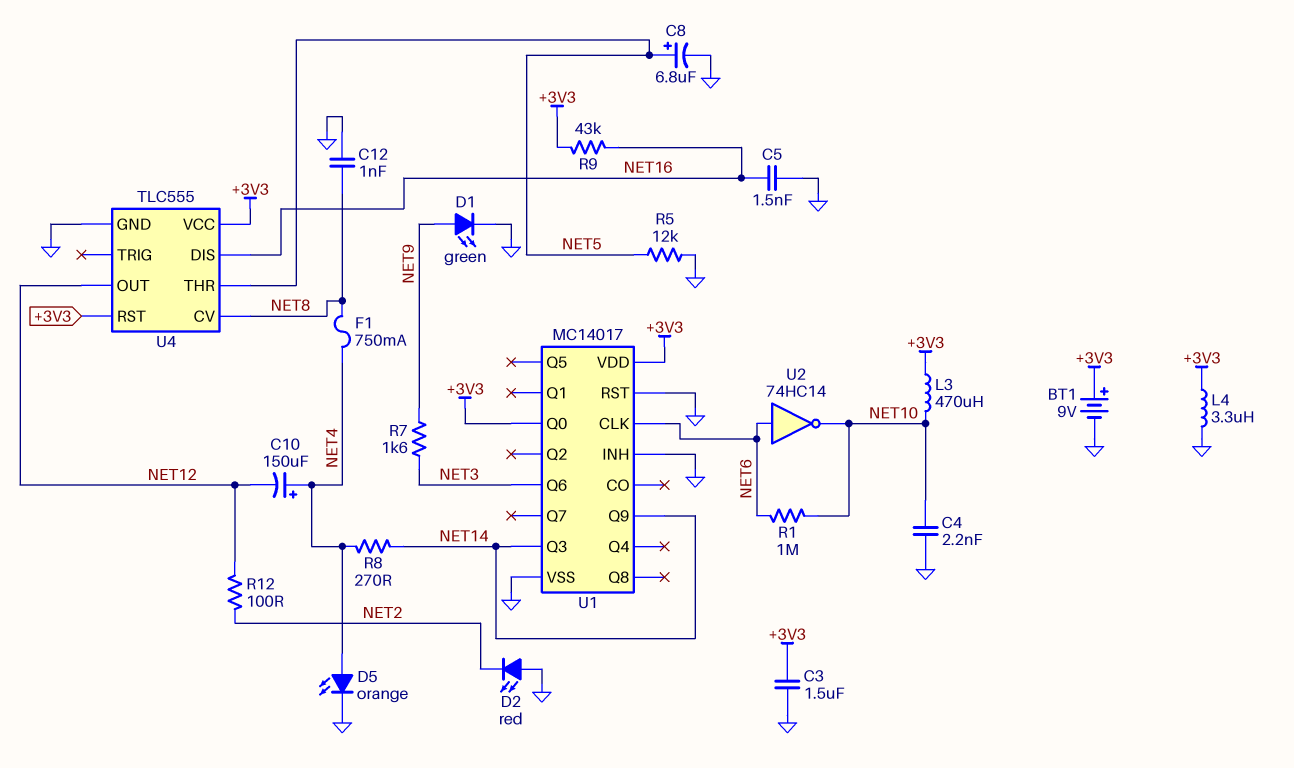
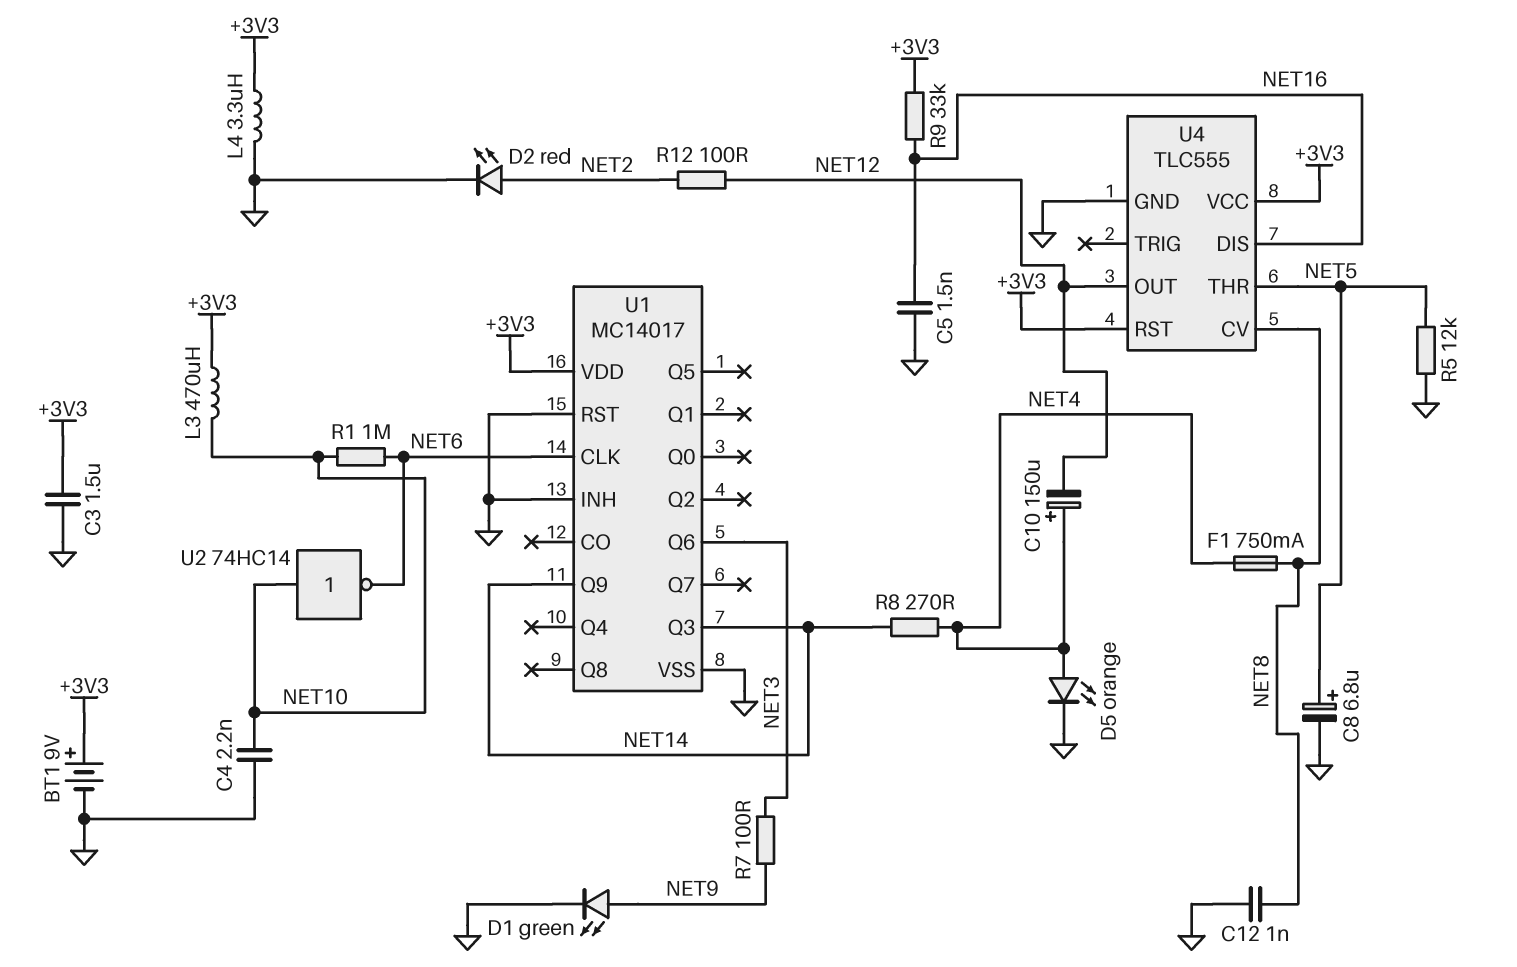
D2: LED red (A GND, K NET2) -> LED red (A NET2, K GND)
R7: 1.6k (NET3, NET9) -> 100 (NET3, NET9)
R9: 43k (+3V3, NET16) -> 33k (+3V3, NET16)
U1 pin Q0: +3V3 -> none
U2: NOT 74HC14 (in NET6, out NET10) -> NOT 74HC14 (in NET10, out NET6)

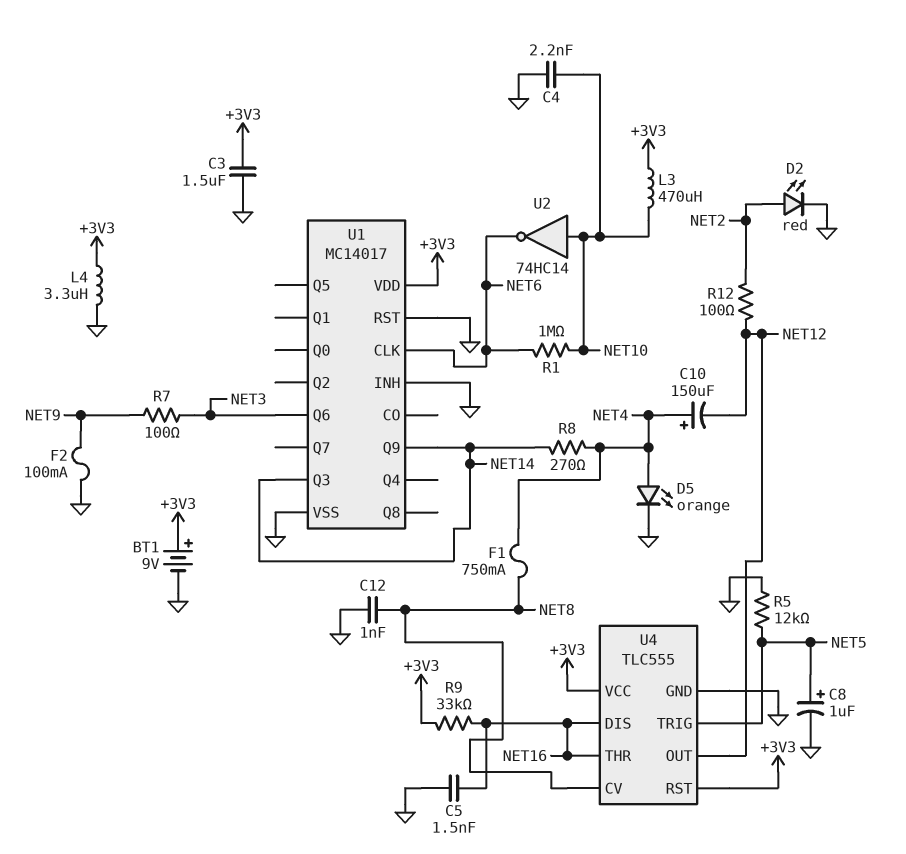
C8: 6.8uF (plus NET5, minus GND) -> 1uF (plus NET5, minus GND)
D1: LED green (A NET9, K GND) -> none
F2: none -> 100mA (GND, NET9)
U4 pin THR: NET5 -> NET16
U4 pin TRIG: none -> NET5

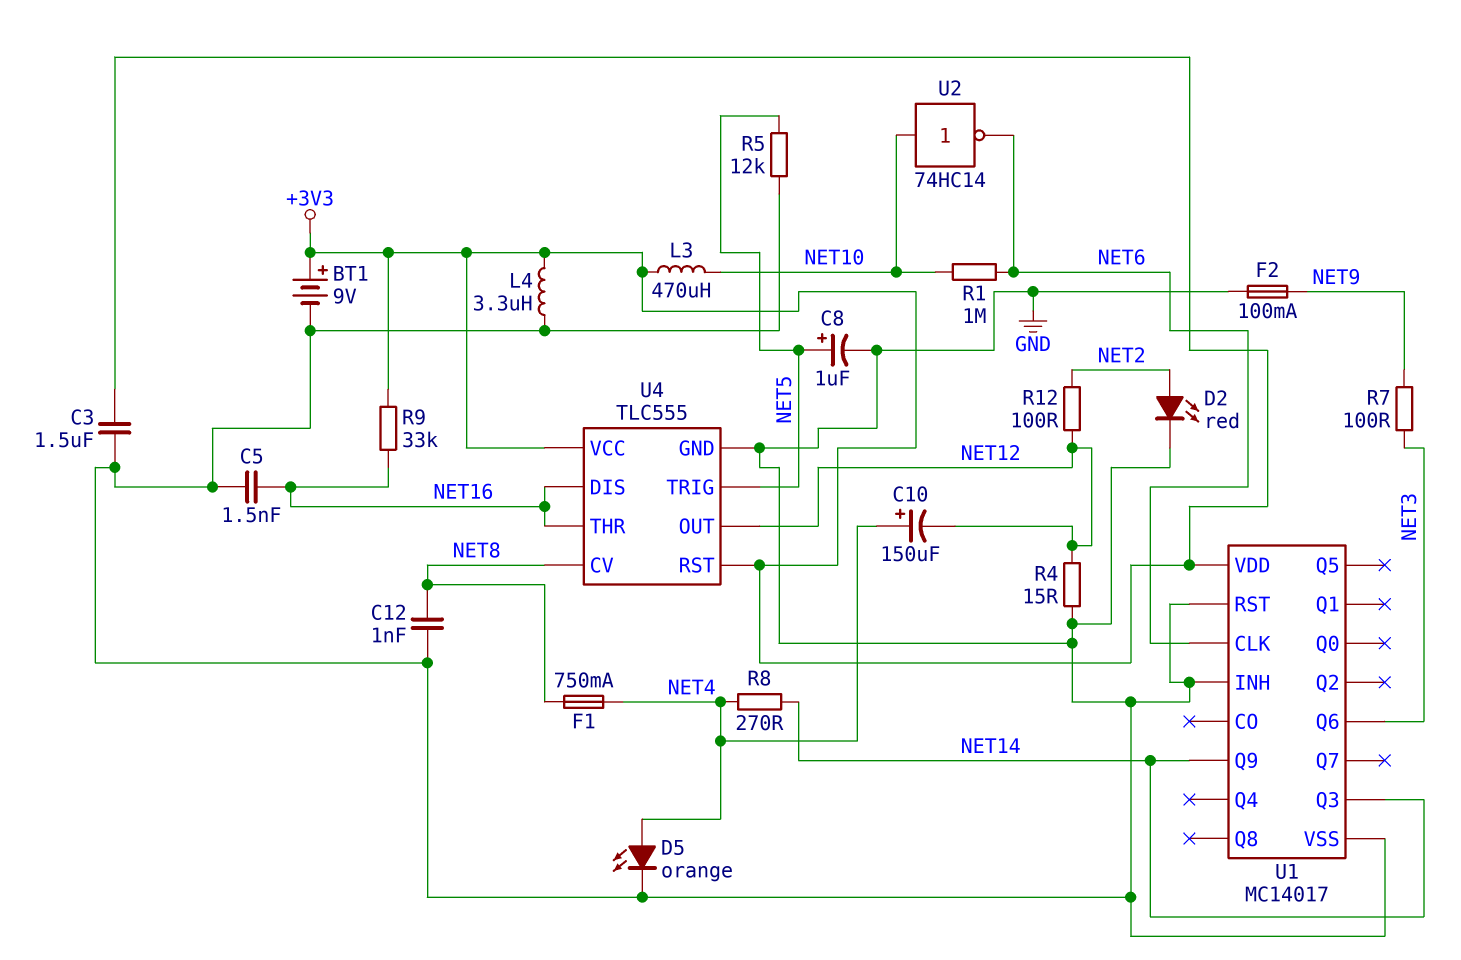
C4: 2.2nF (GND, NET10) -> none
R4: none -> 15 (GND, NET12)

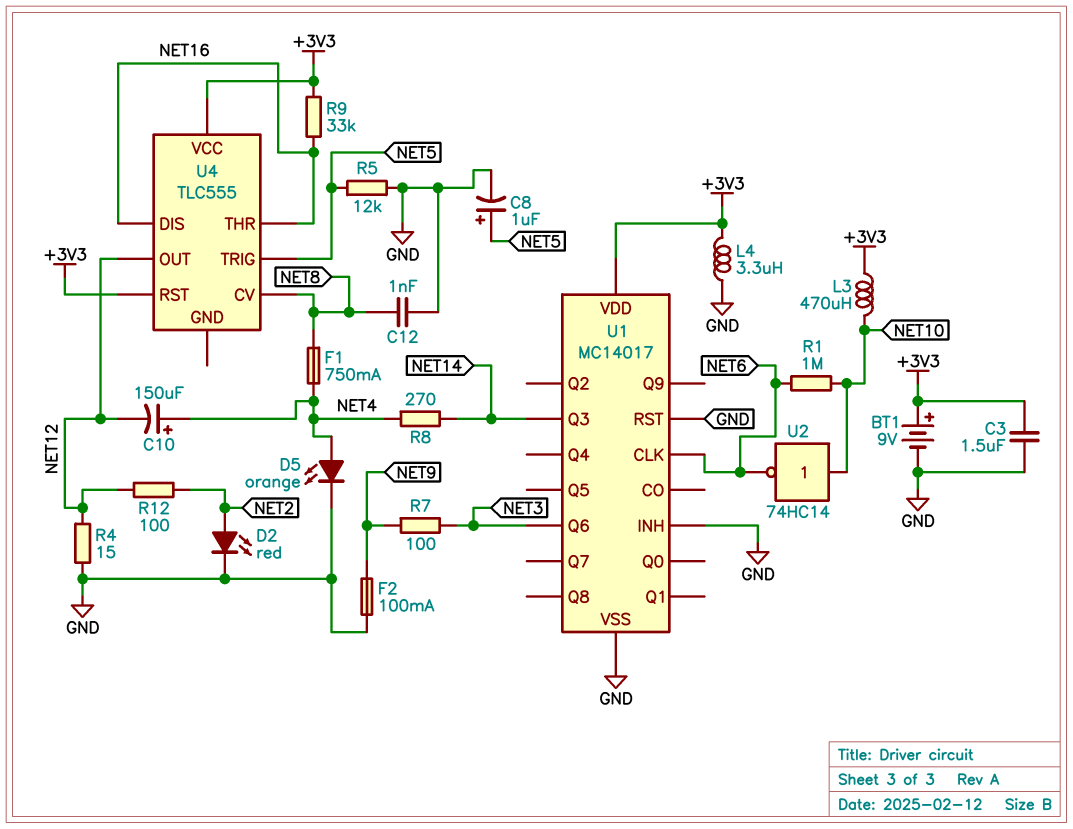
C5: 1.5nF (GND, NET16) -> none
U1 pin Q9: NET14 -> none
U4 pin GND: GND -> none

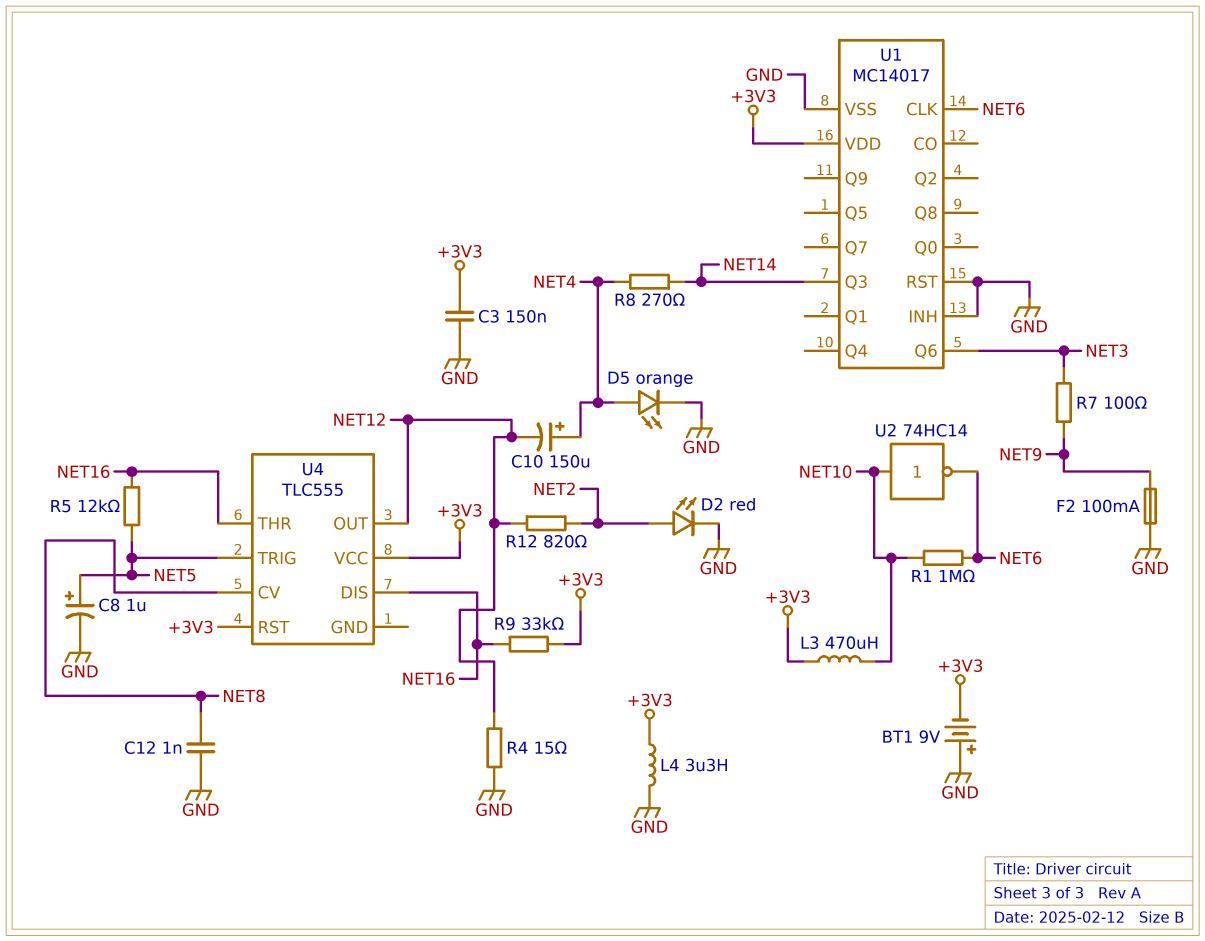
BT1: 9V (plus +3V3, minus GND) -> 9V (plus GND, minus +3V3)
C3: 1.5uF (+3V3, GND) -> 150nF (+3V3, GND)
F1: 750mA (NET4, NET8) -> none
R5: 12k (GND, NET5) -> 12k (NET5, NET16)
R12: 100 (NET2, NET12) -> 820 (NET2, NET12)

